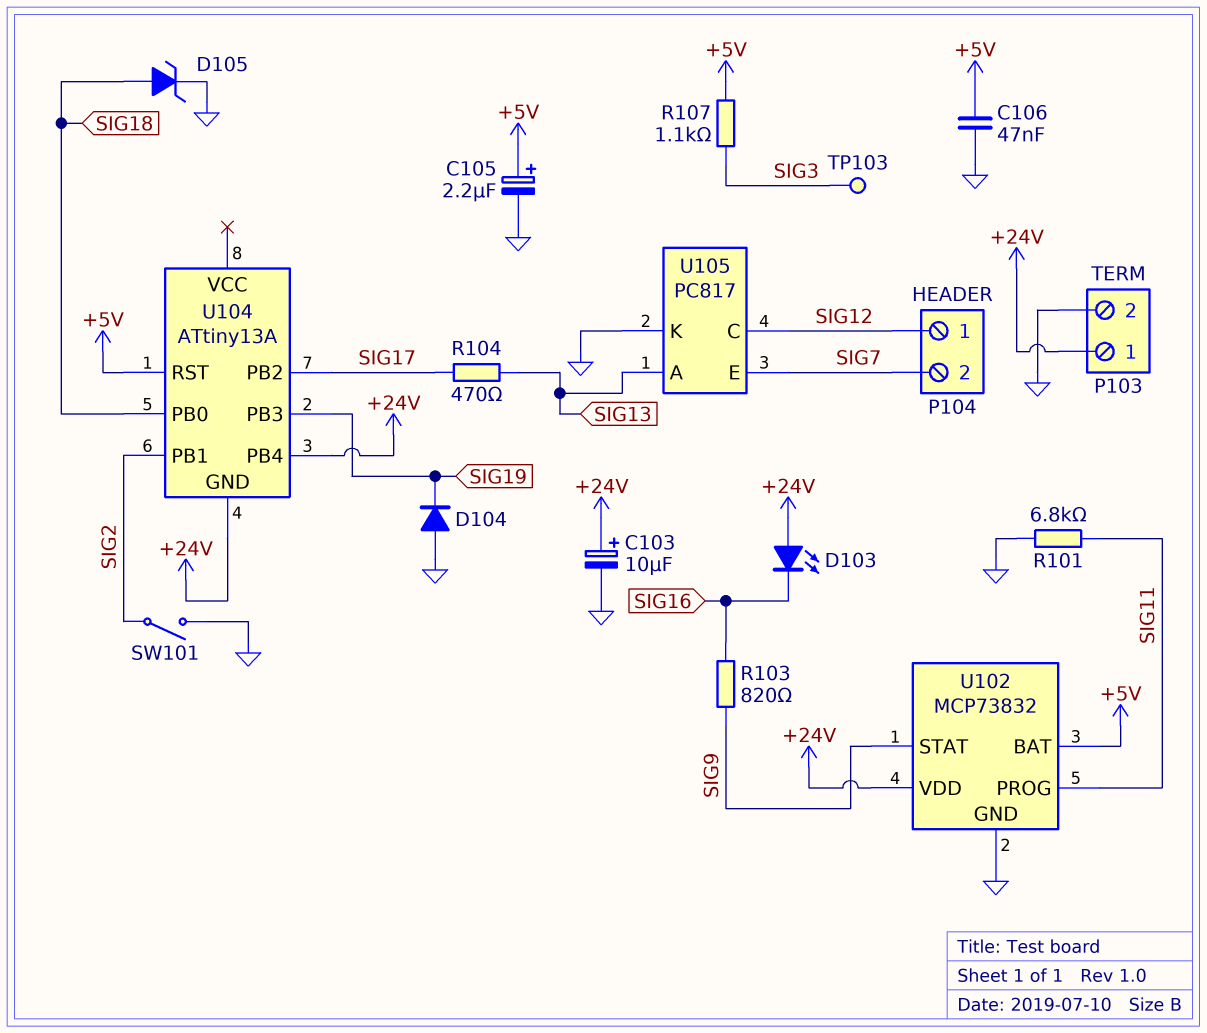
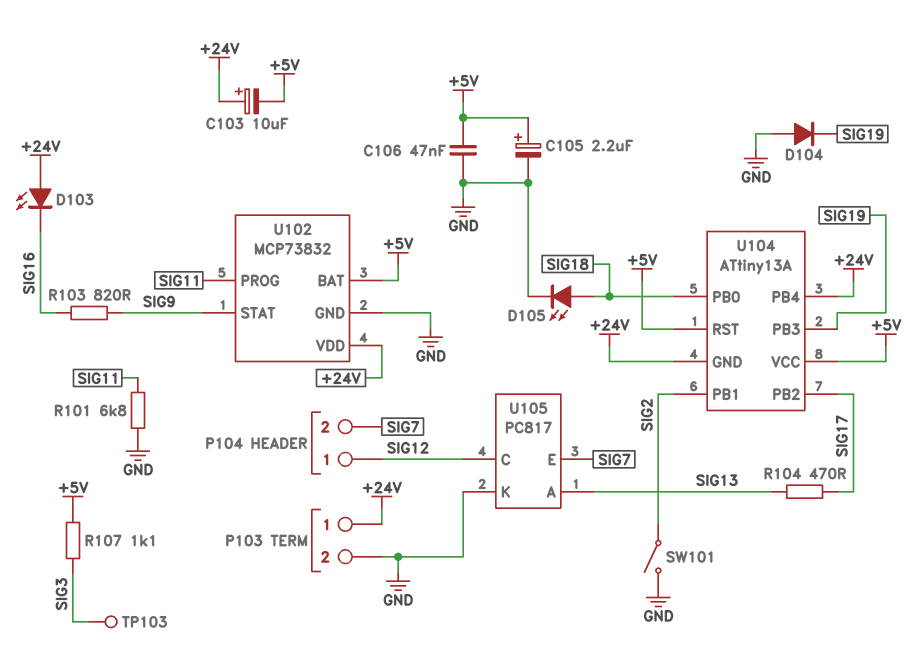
C103: 10uF (plus +24V, minus GND) -> 10uF (plus +24V, minus +5V)
D105: zener (A SIG18, K GND) -> LED (A SIG18, K GND)
U104 pin VCC: none -> +5V

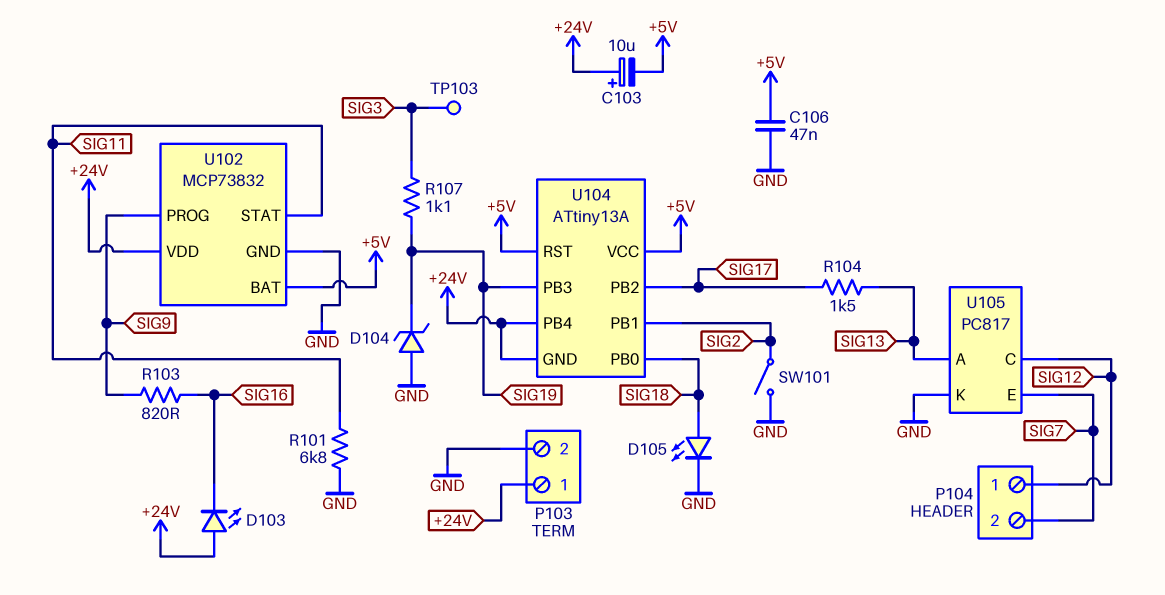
C105: 2.2uF (plus +5V, minus GND) -> none
D104: diode (A GND, K SIG19) -> zener (A GND, K SIG19)
R104: 470 (SIG13, SIG17) -> 1.5k (SIG13, SIG17)
R107: 1.1k (+5V, SIG3) -> 1.1k (SIG3, SIG19)
U102 pin PROG: SIG11 -> SIG9
U102 pin STAT: SIG9 -> SIG11

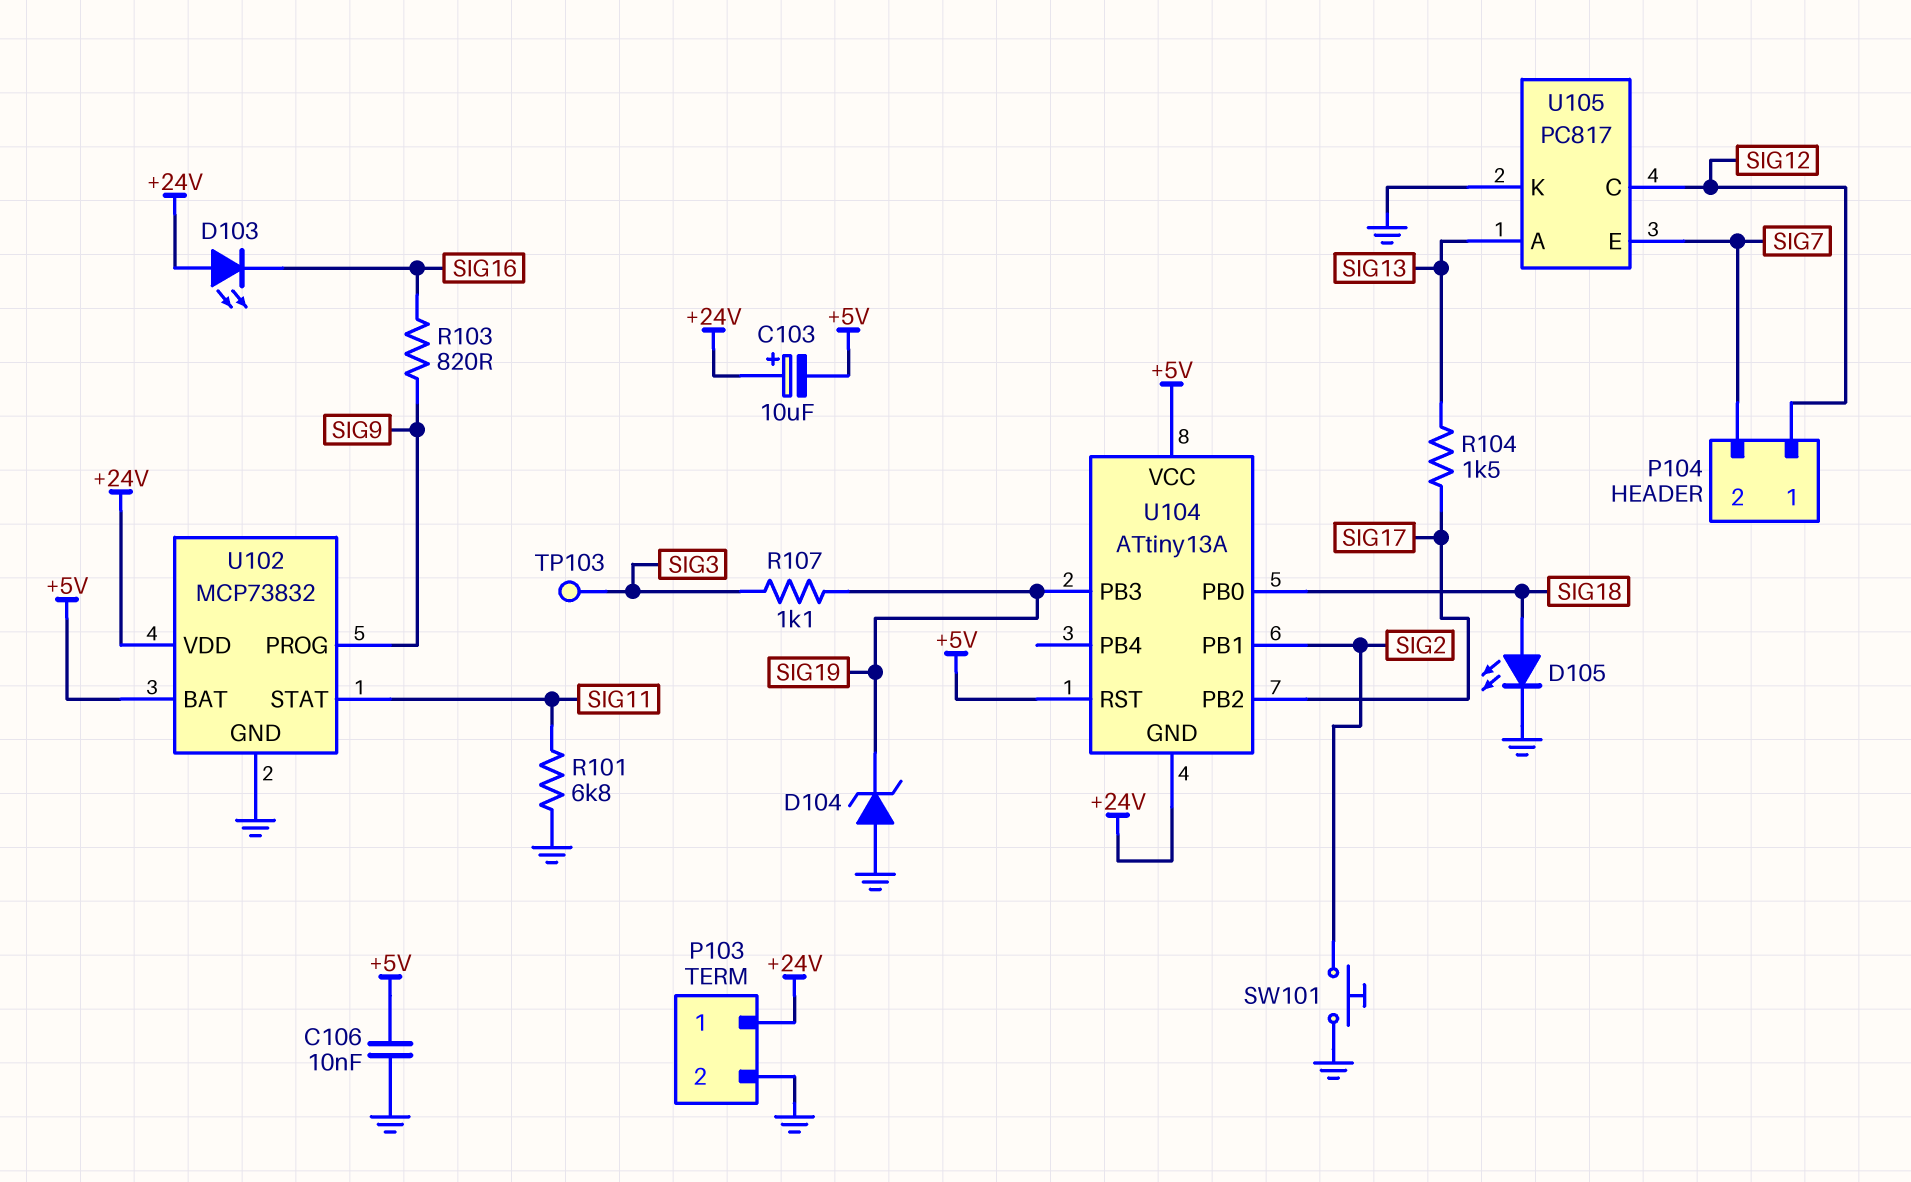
C106: 47nF (+5V, GND) -> 10nF (+5V, GND)
SW101: switch (GND, SIG2) -> button (GND, SIG2)
U104 pin PB4: +24V -> none

